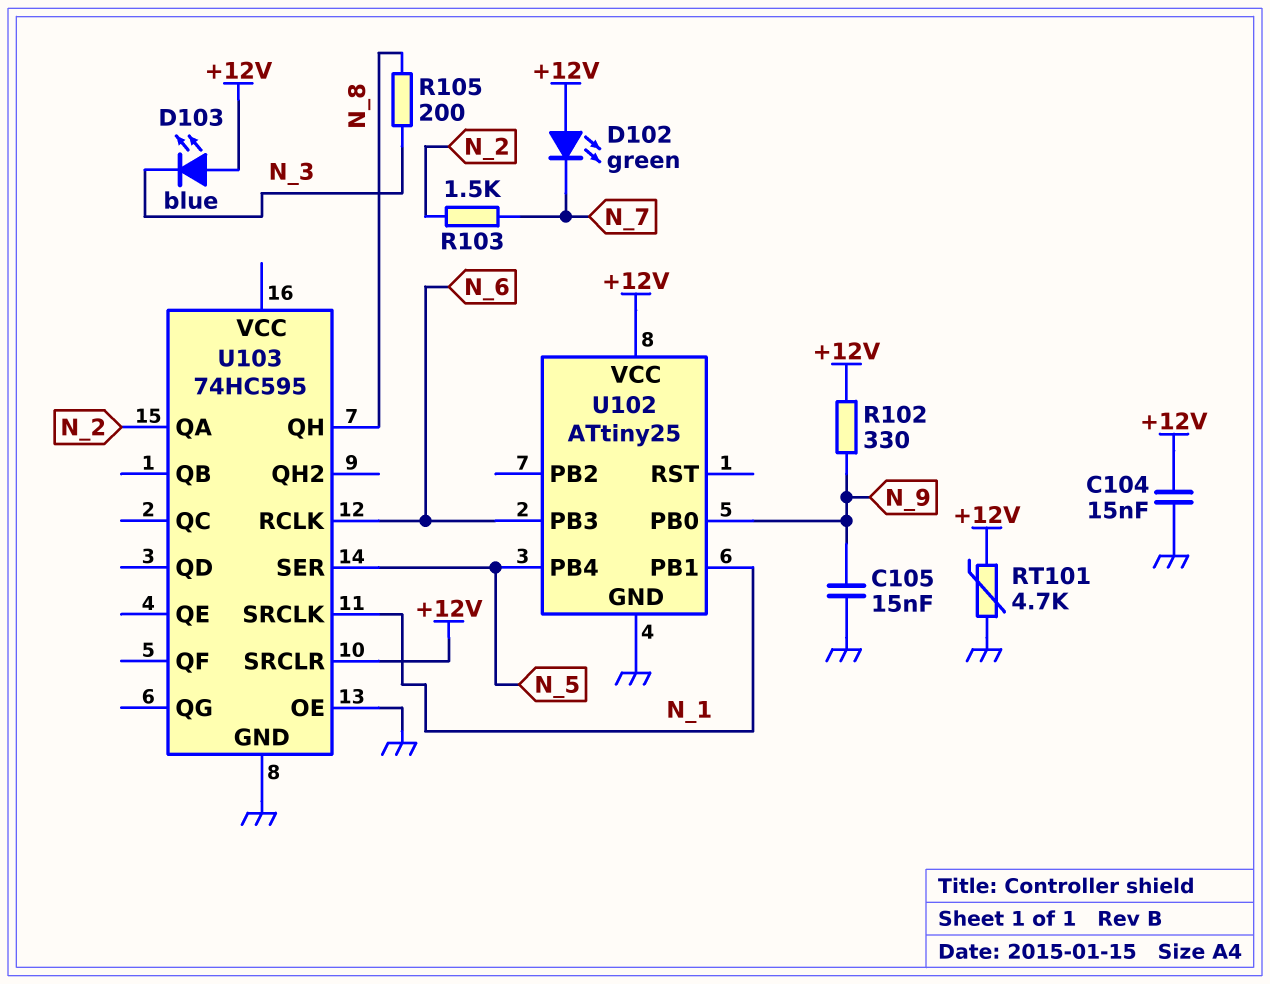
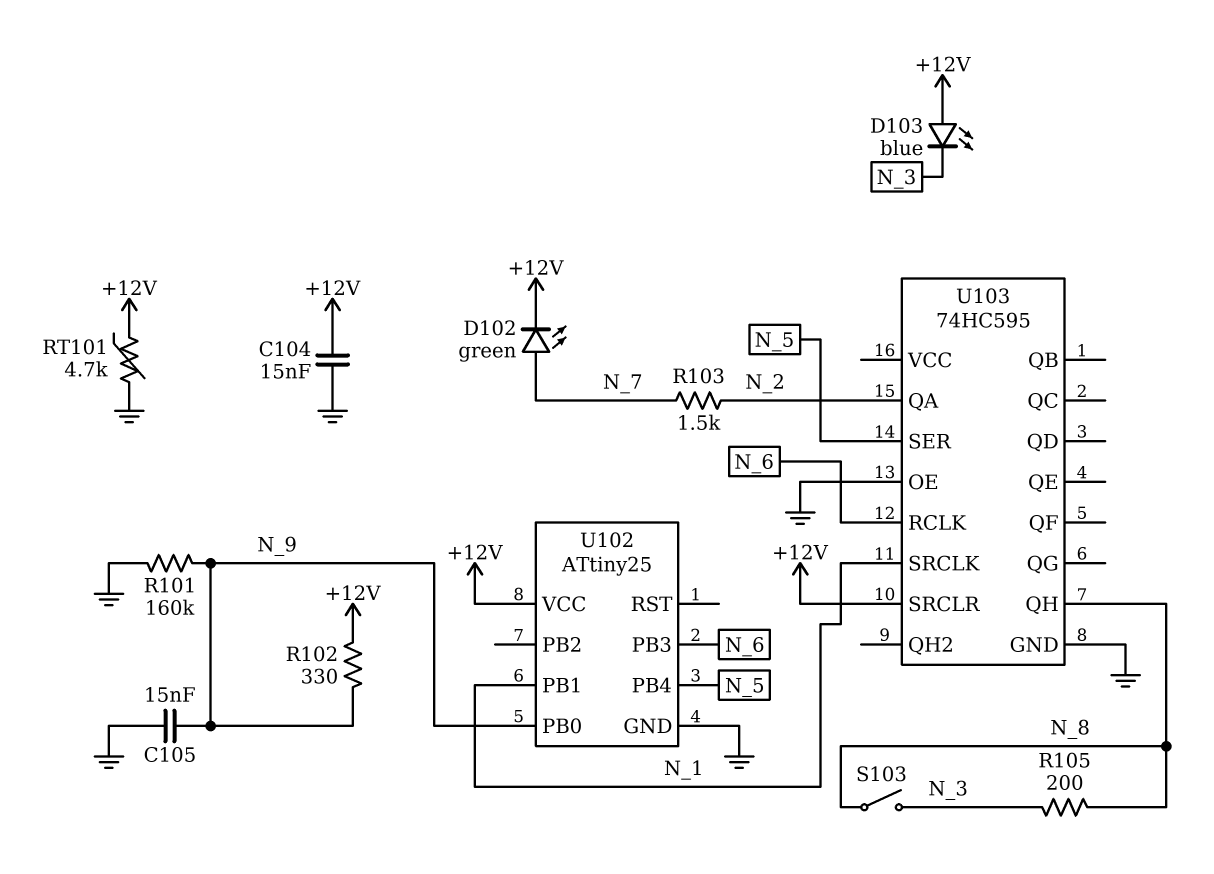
D102: LED green (A +12V, K N_7) -> LED green (A N_7, K +12V)
R101: none -> 160k (GND, N_9)
S103: none -> switch (N_3, N_8)

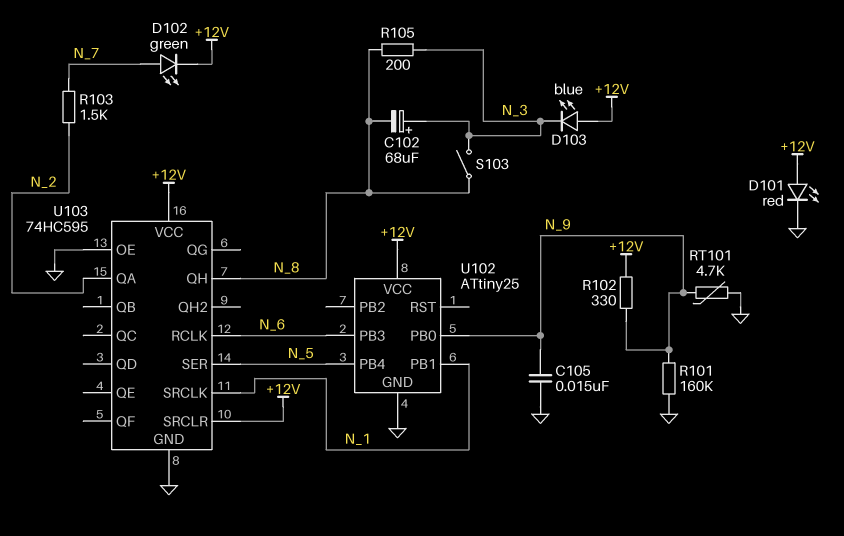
C102: none -> 68uF (plus N_3, minus N_8)
C104: 15nF (+12V, GND) -> none
D101: none -> LED red (A +12V, K GND)
RT101: 4.7k (+12V, GND) -> 4.7k (GND, N_9)
U103 pin VCC: none -> +12V

